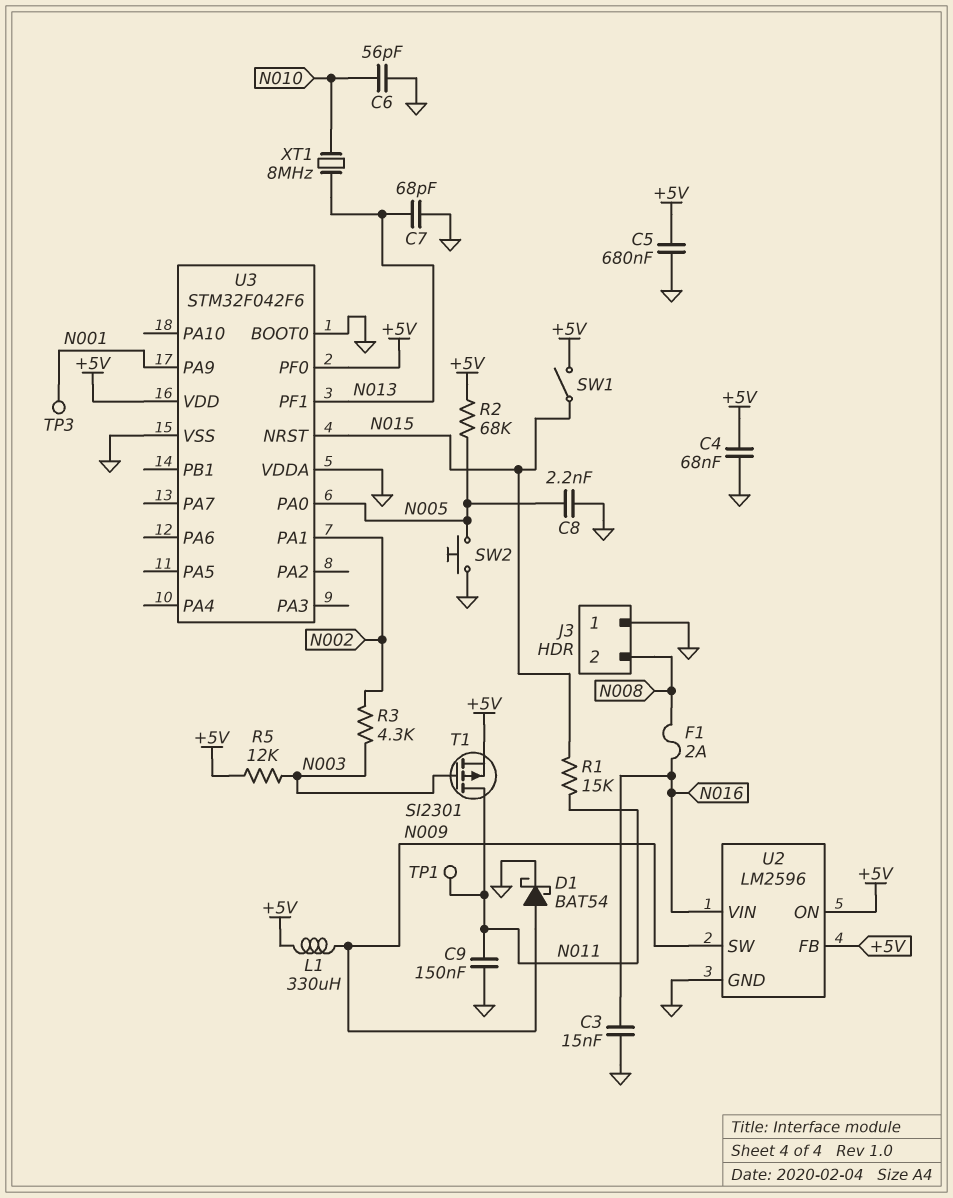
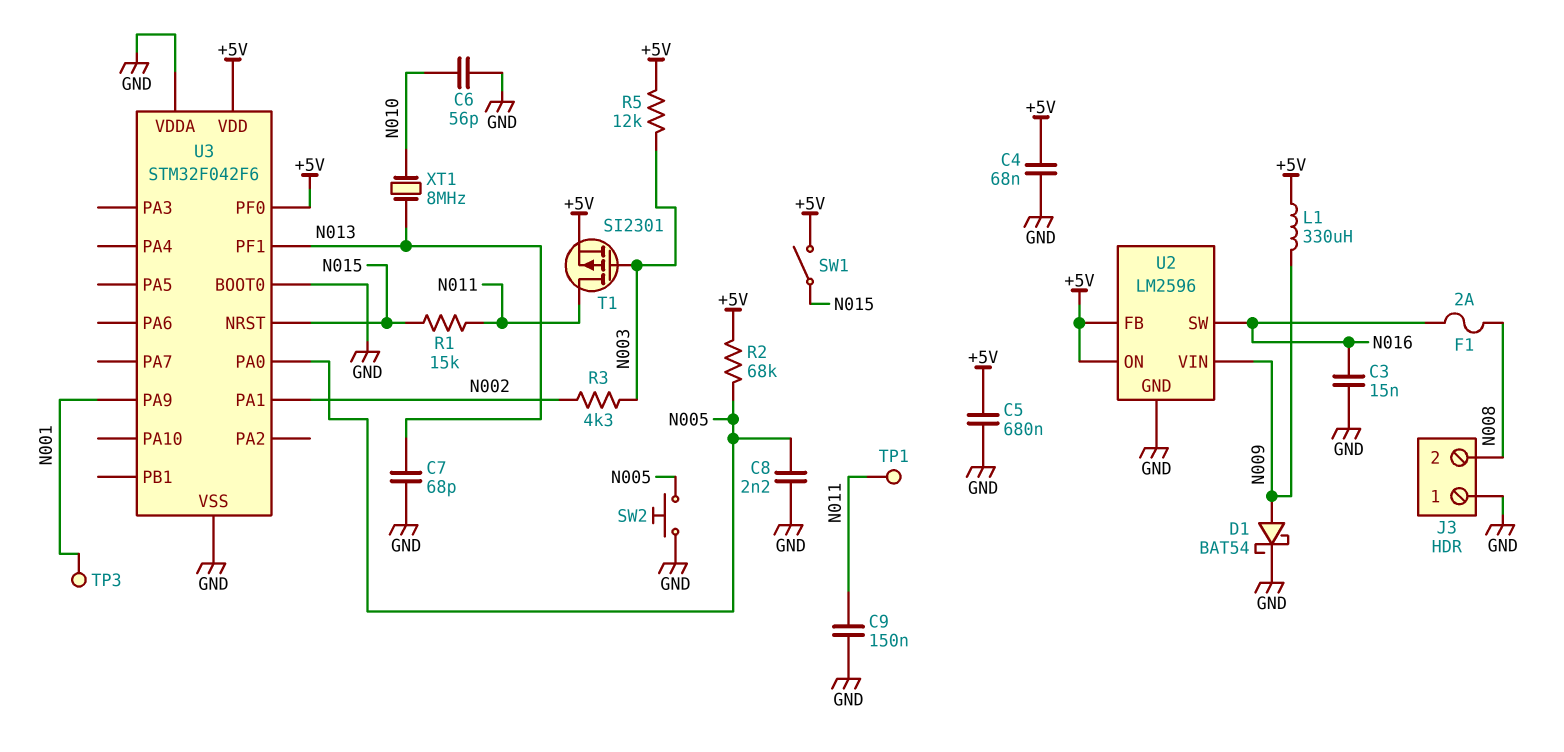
U2 pin SW: N009 -> N016
U2 pin VIN: N016 -> N009

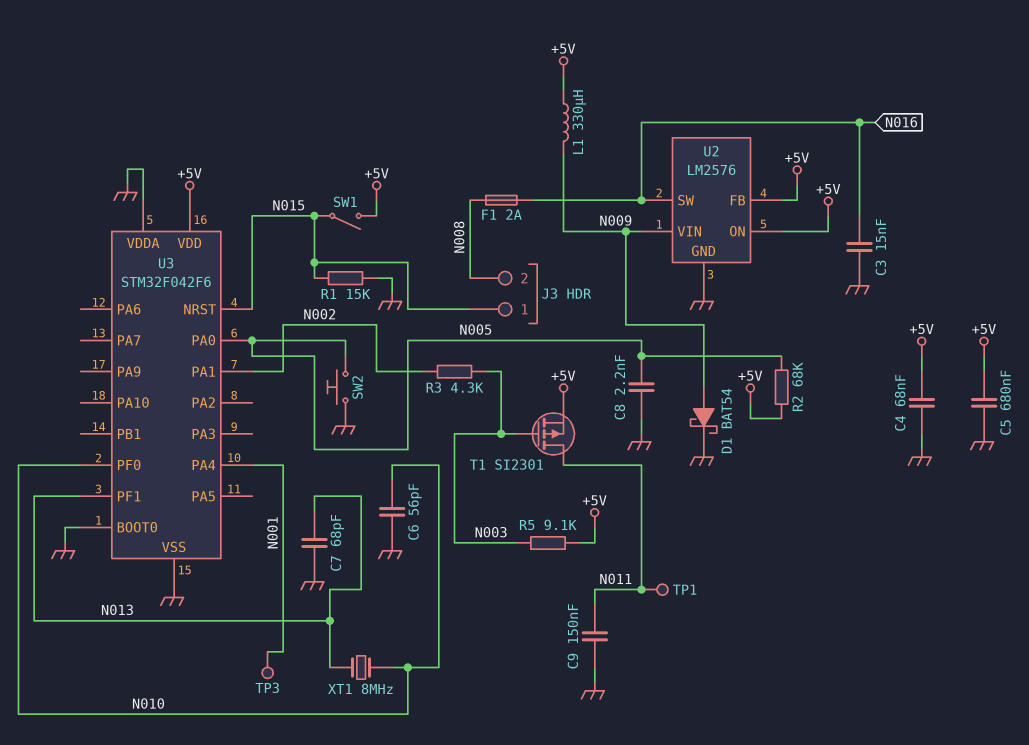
J3 pin 1: GND -> N015
R1: 15k (N011, N015) -> 15k (GND, N015)
R5: 12k (+5V, N003) -> 9.1k (+5V, N003)
U2: LM2596 -> LM2576
U3 pin PA4: none -> N001
U3 pin PA9: N001 -> none
U3 pin PF0: +5V -> N010

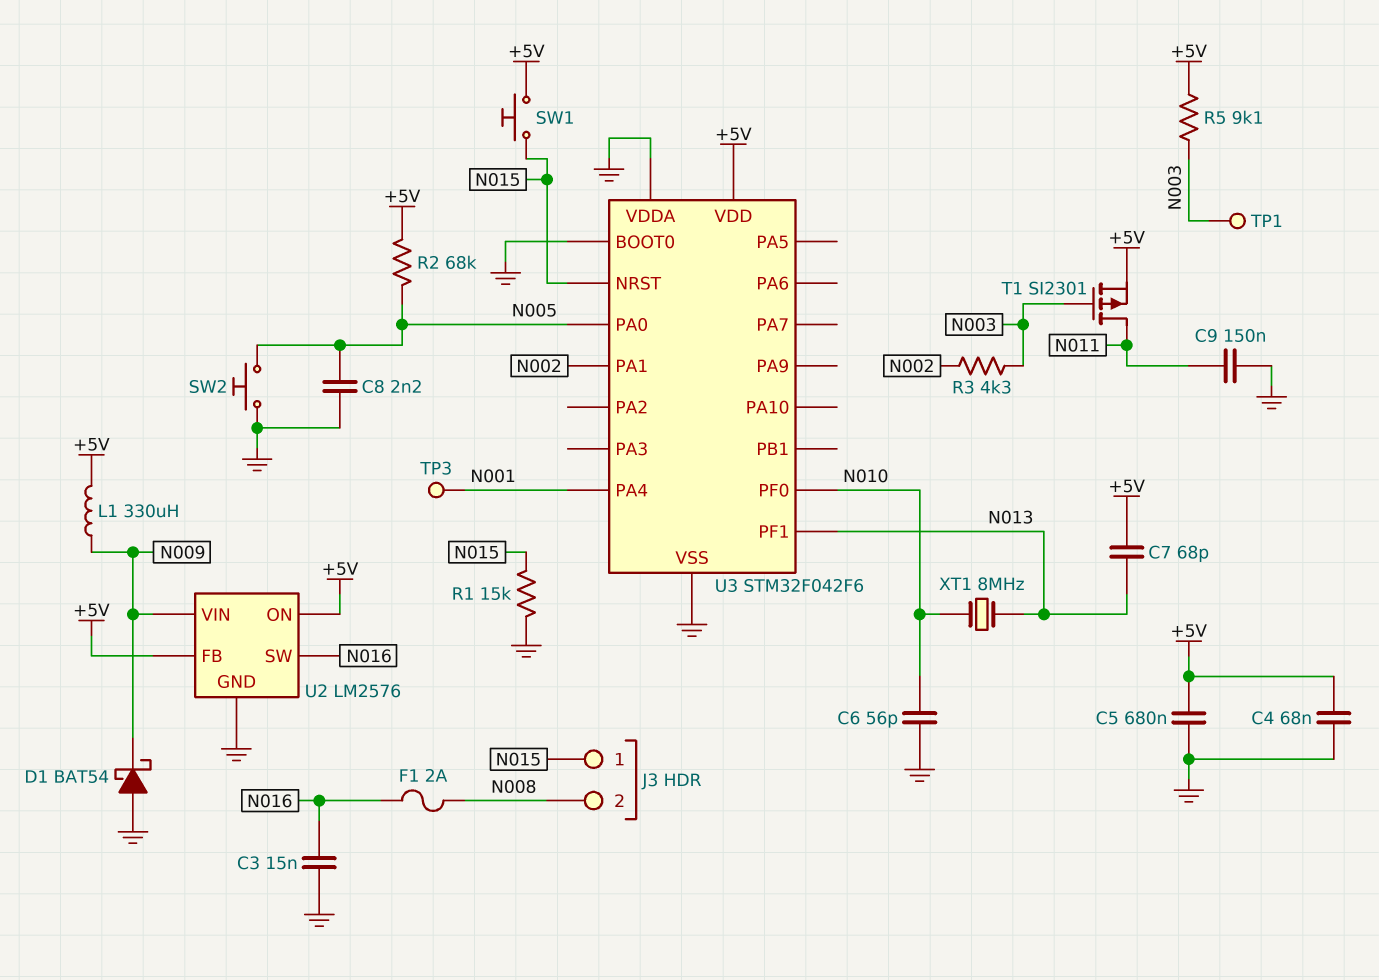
C7: 68pF (GND, N013) -> 68pF (+5V, N013)
D1: schottky BAT54 (A N009, K GND) -> schottky BAT54 (A GND, K N009)
SW1: switch (+5V, N015) -> button (+5V, N015)
TP1: test point (N011) -> test point (N003)

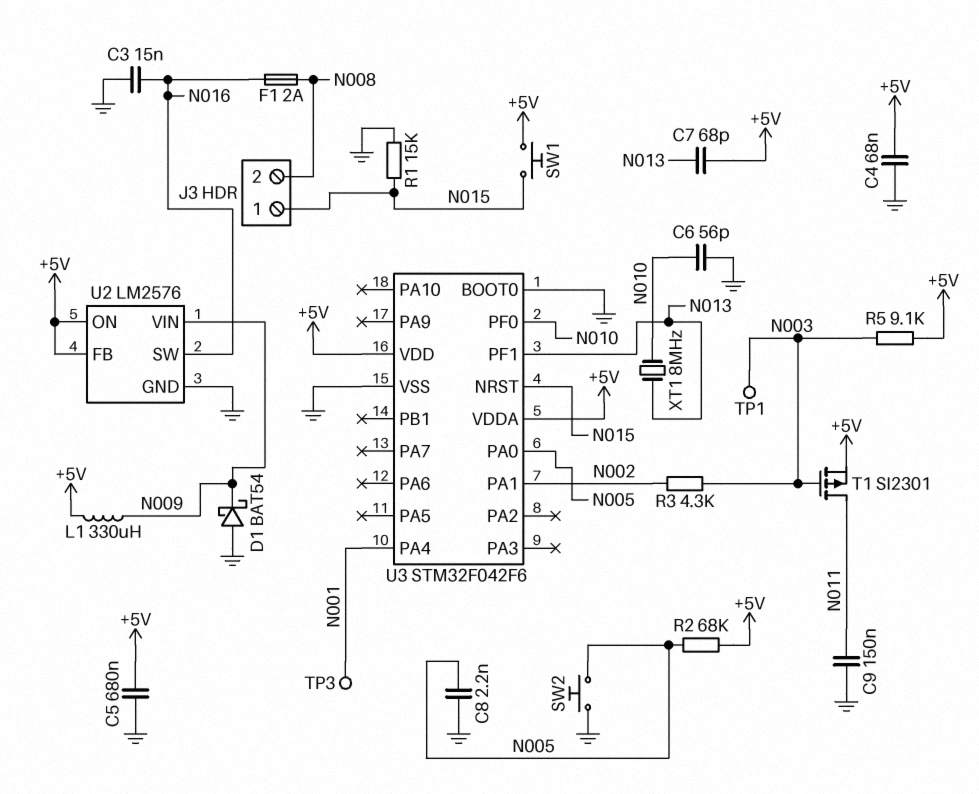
U3 pin VDDA: GND -> +5V

